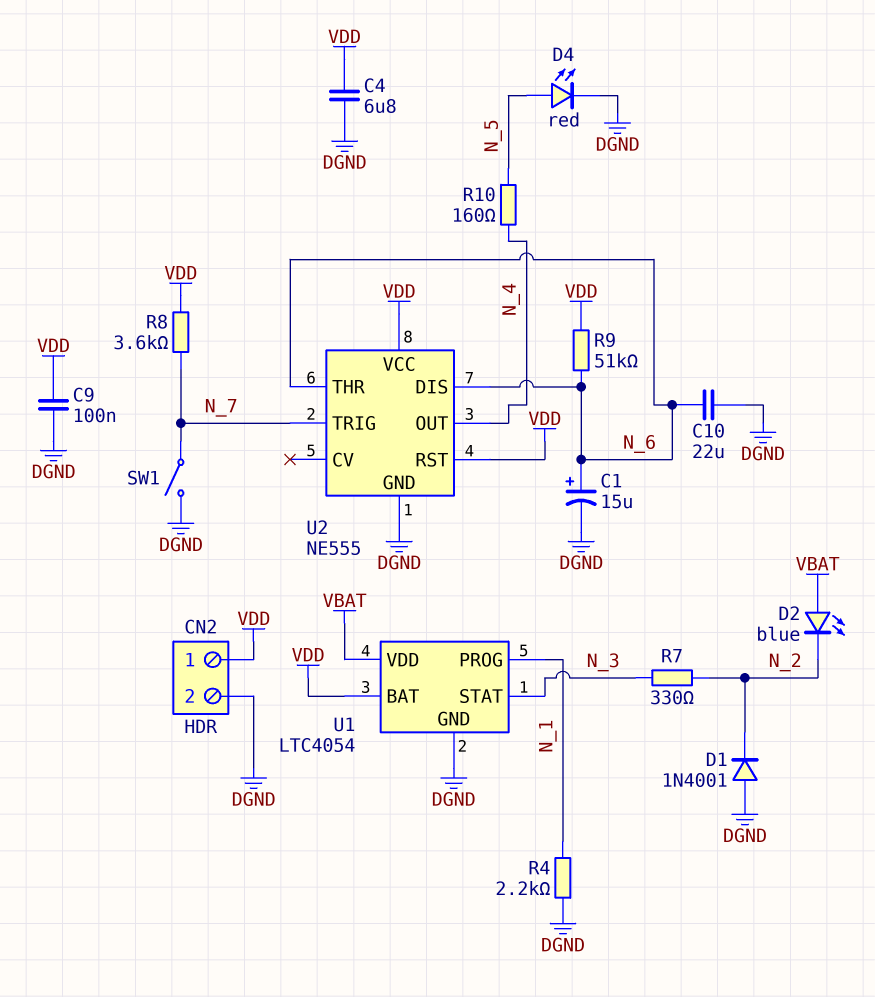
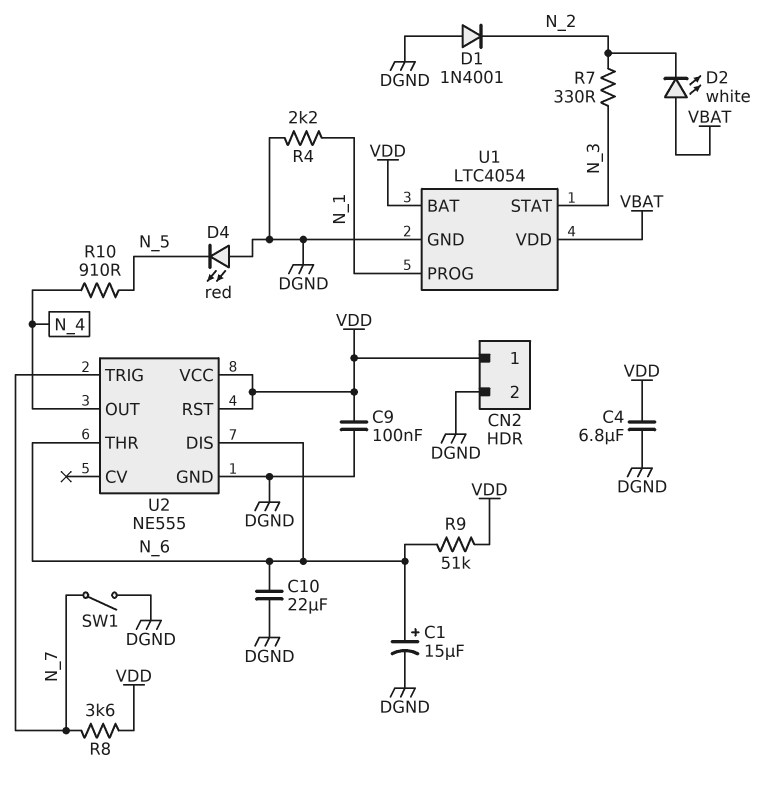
D2: LED blue (A VBAT, K N_2) -> LED white (A VBAT, K N_2)
D4: LED red (A N_5, K DGND) -> LED red (A DGND, K N_5)
R10: 160 (N_4, N_5) -> 910 (N_4, N_5)

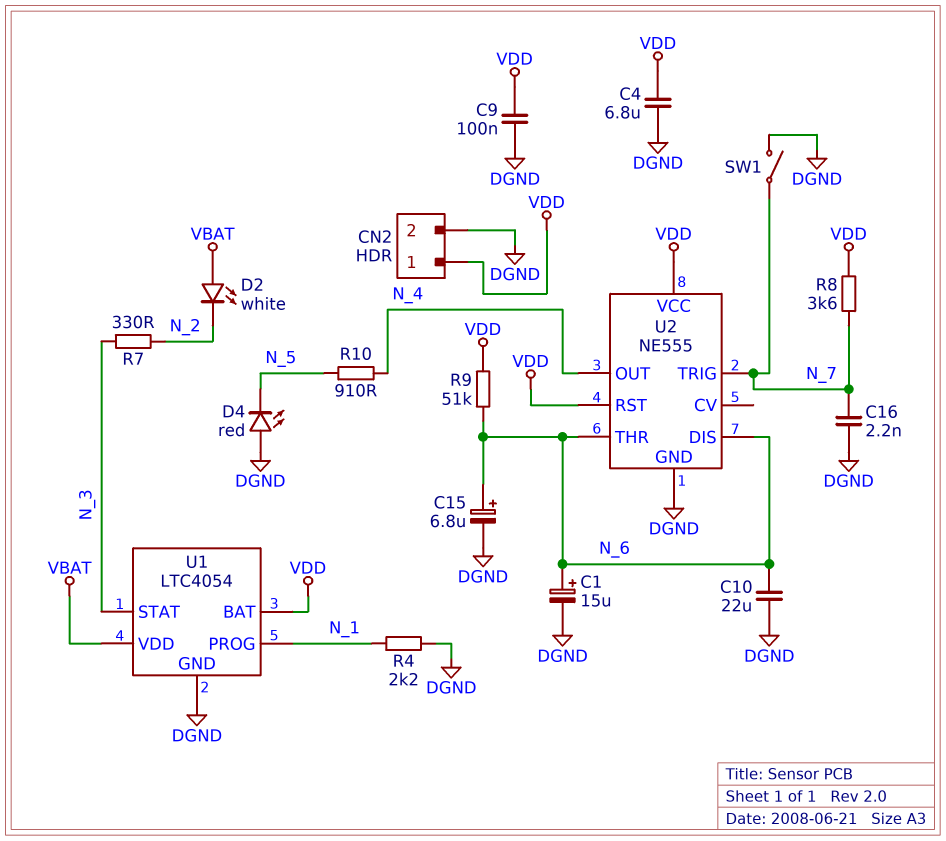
C15: none -> 6.8uF (plus N_6, minus DGND)
C16: none -> 2.2nF (DGND, N_7)
D1: diode 1N4001 (A DGND, K N_2) -> none

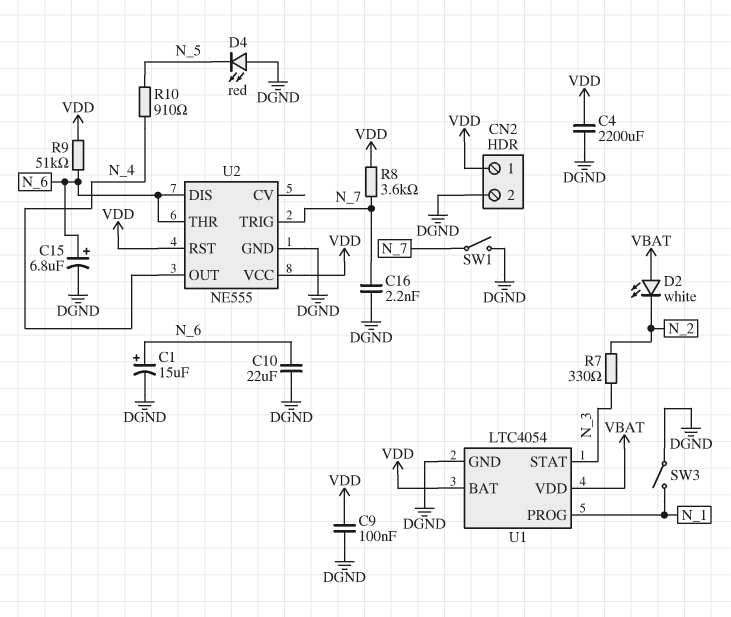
C4: 6.8uF (DGND, VDD) -> 2200uF (DGND, VDD)
R4: 2.2k (DGND, N_1) -> none
SW3: none -> switch (DGND, N_1)

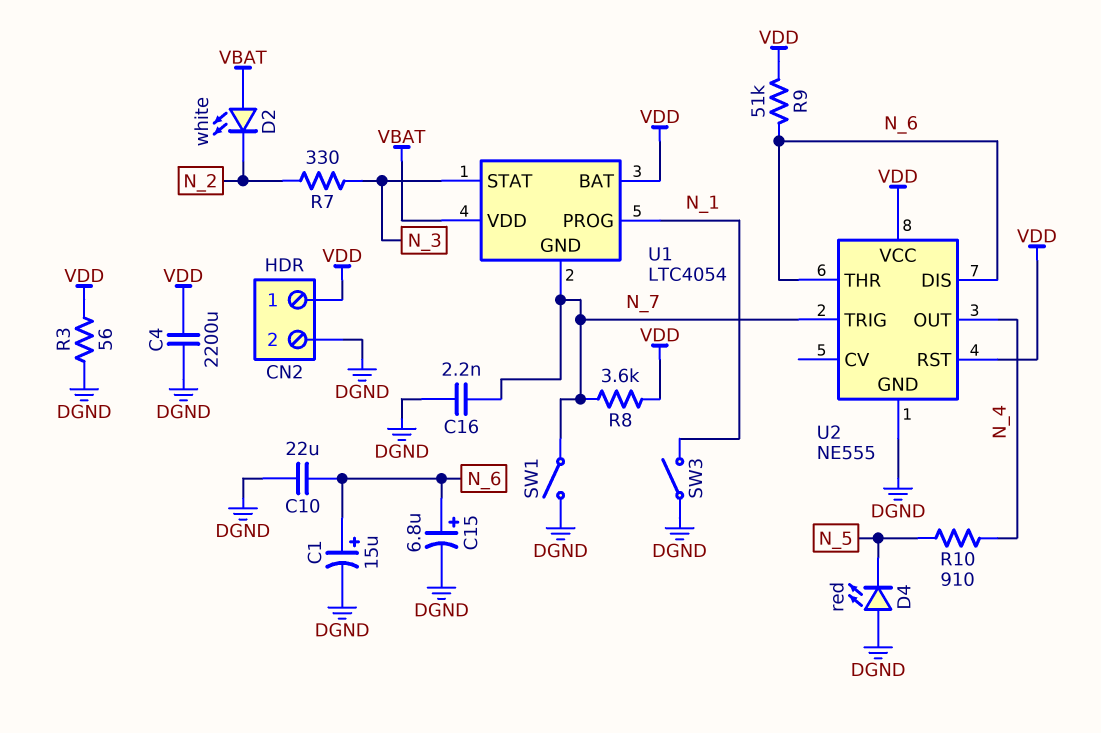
C9: 100nF (DGND, VDD) -> none
R3: none -> 56 (DGND, VDD)
U1 pin GND: DGND -> N_7

